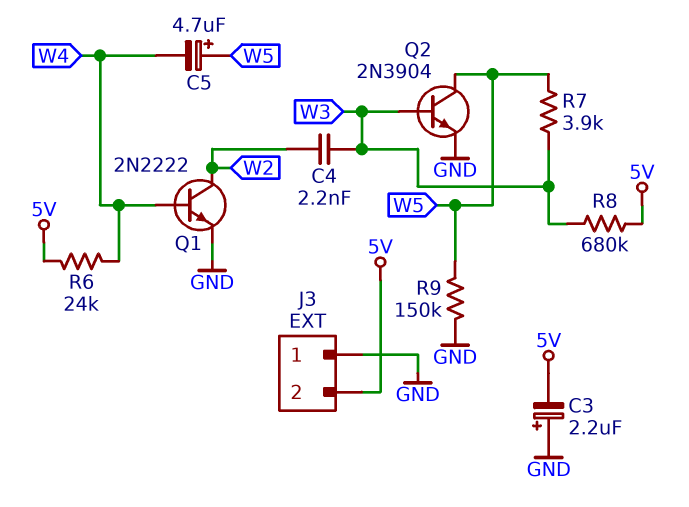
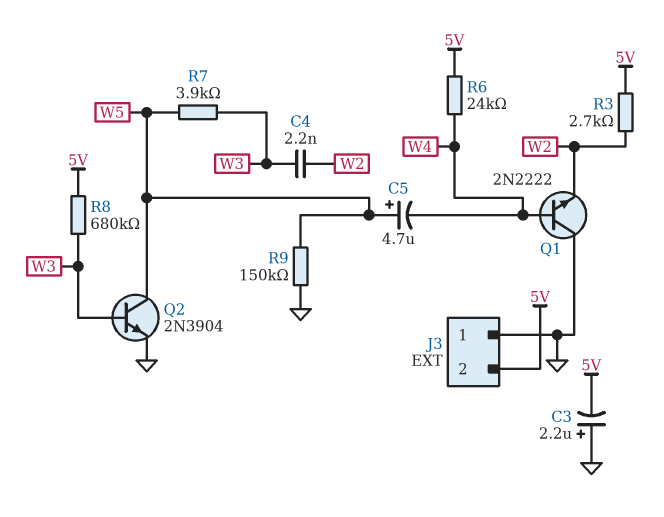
Q1: NPN 2N2222 (B W4, C W2, E GND) -> NPN 2N2222 (B W4, C GND, E W2)
R3: none -> 2.7k (5V, W2)

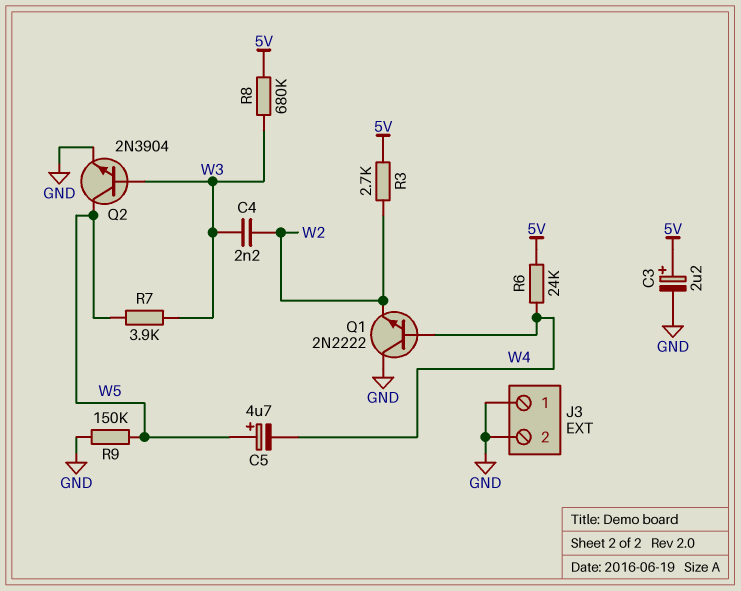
C3: 2.2uF (plus GND, minus 5V) -> 2.2uF (plus 5V, minus GND)
J3 pin 2: 5V -> GND

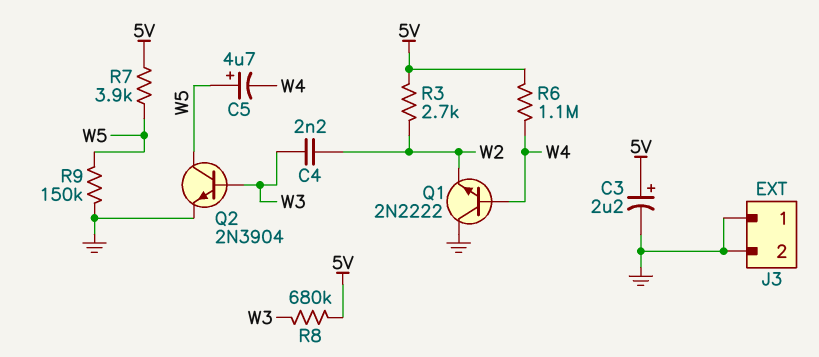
R6: 24k (5V, W4) -> 1.1M (5V, W4)
R7: 3.9k (W3, W5) -> 3.9k (5V, W5)

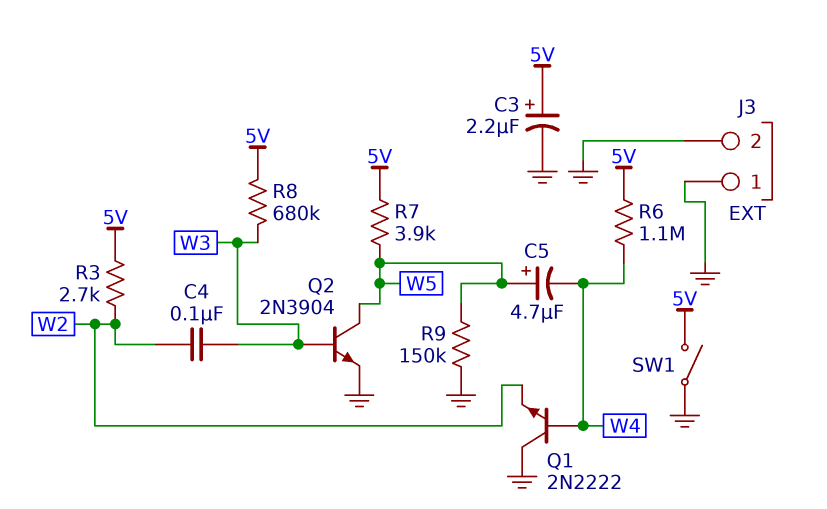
C4: 2.2nF (W2, W3) -> 100nF (W2, W3)
SW1: none -> switch (5V, GND)

